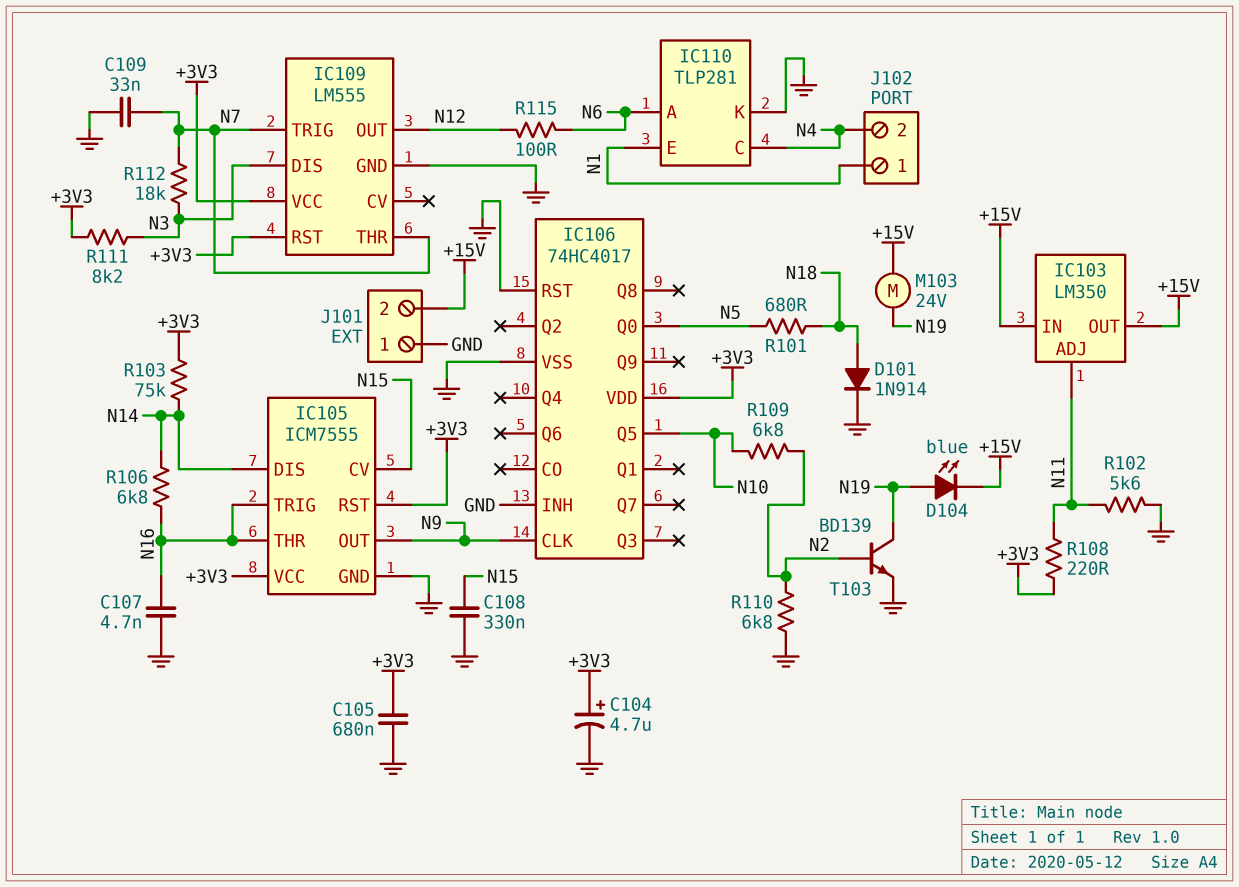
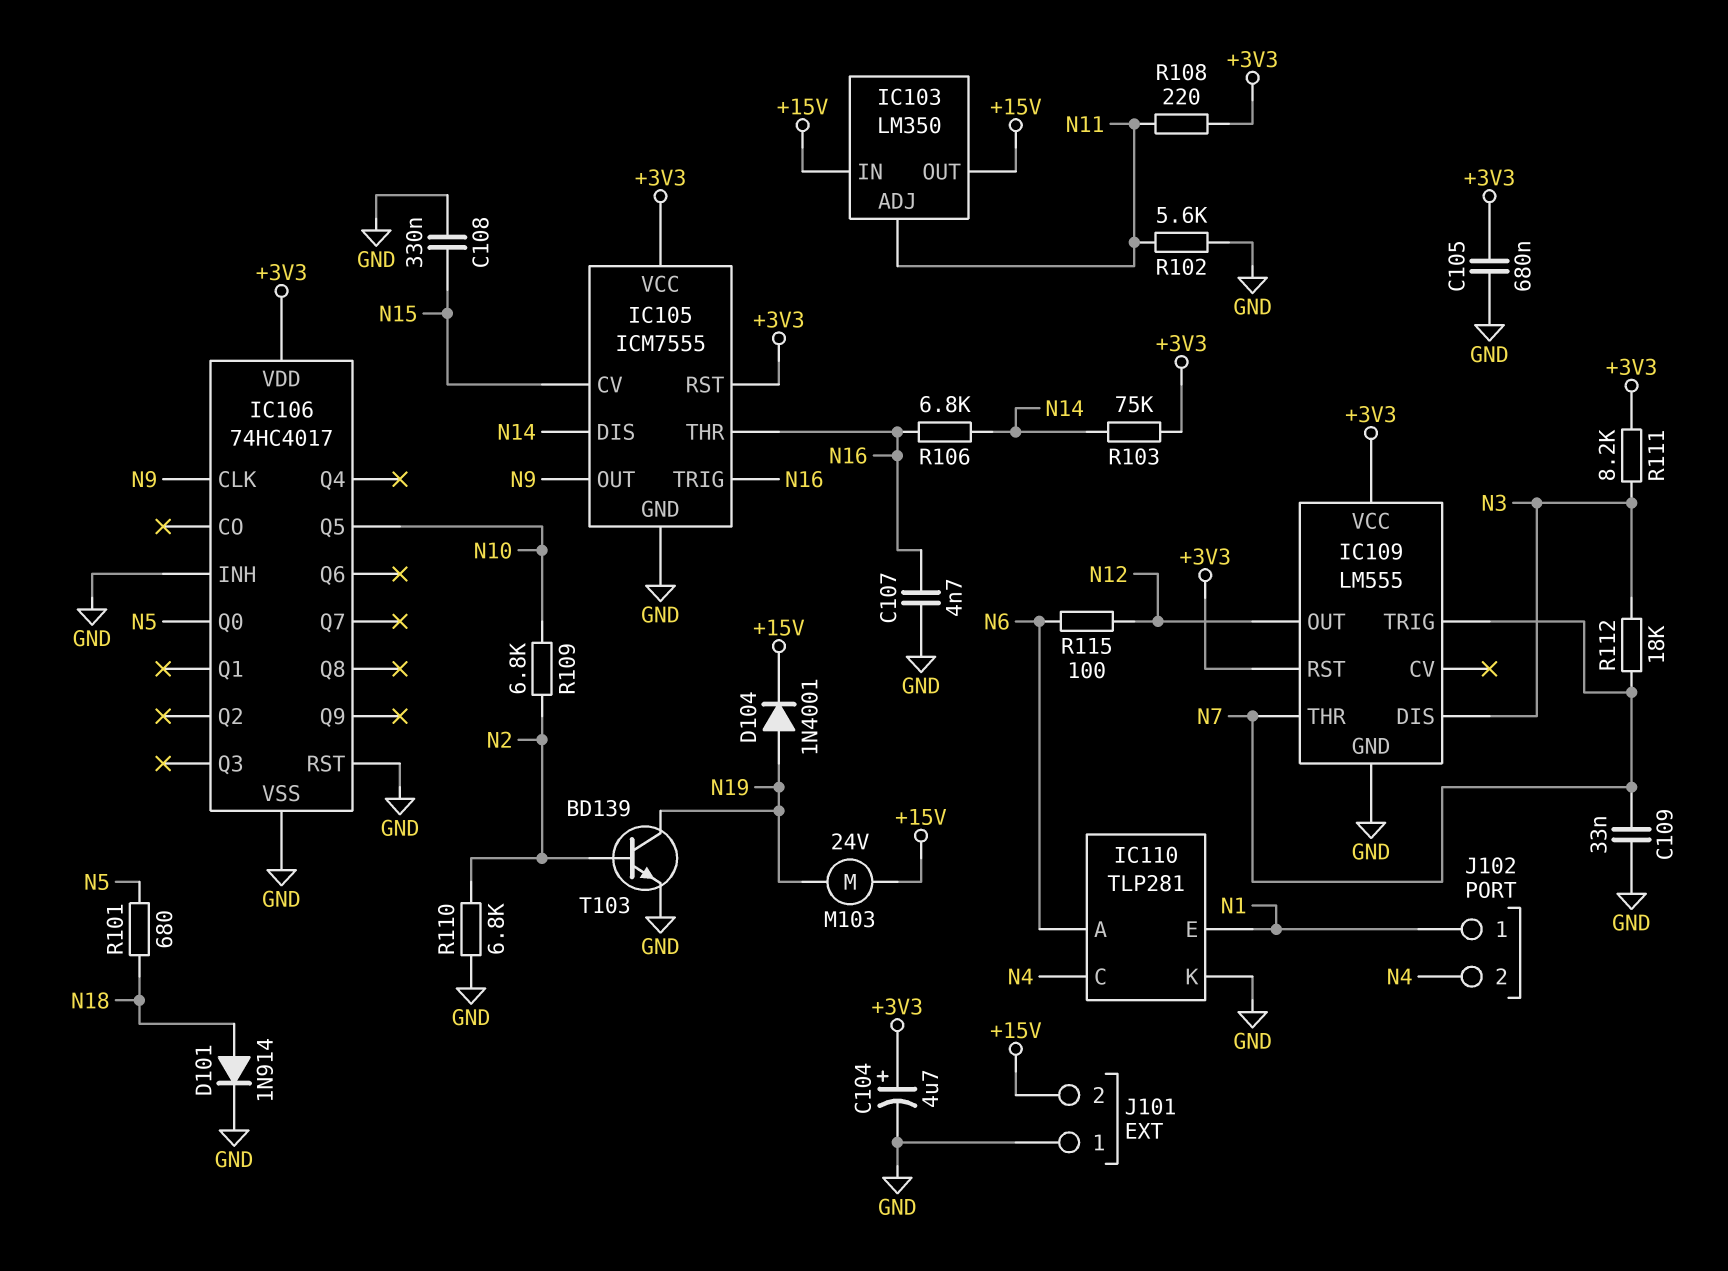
D104: LED blue (A N19, K +15V) -> diode 1N4001 (A N19, K +15V)

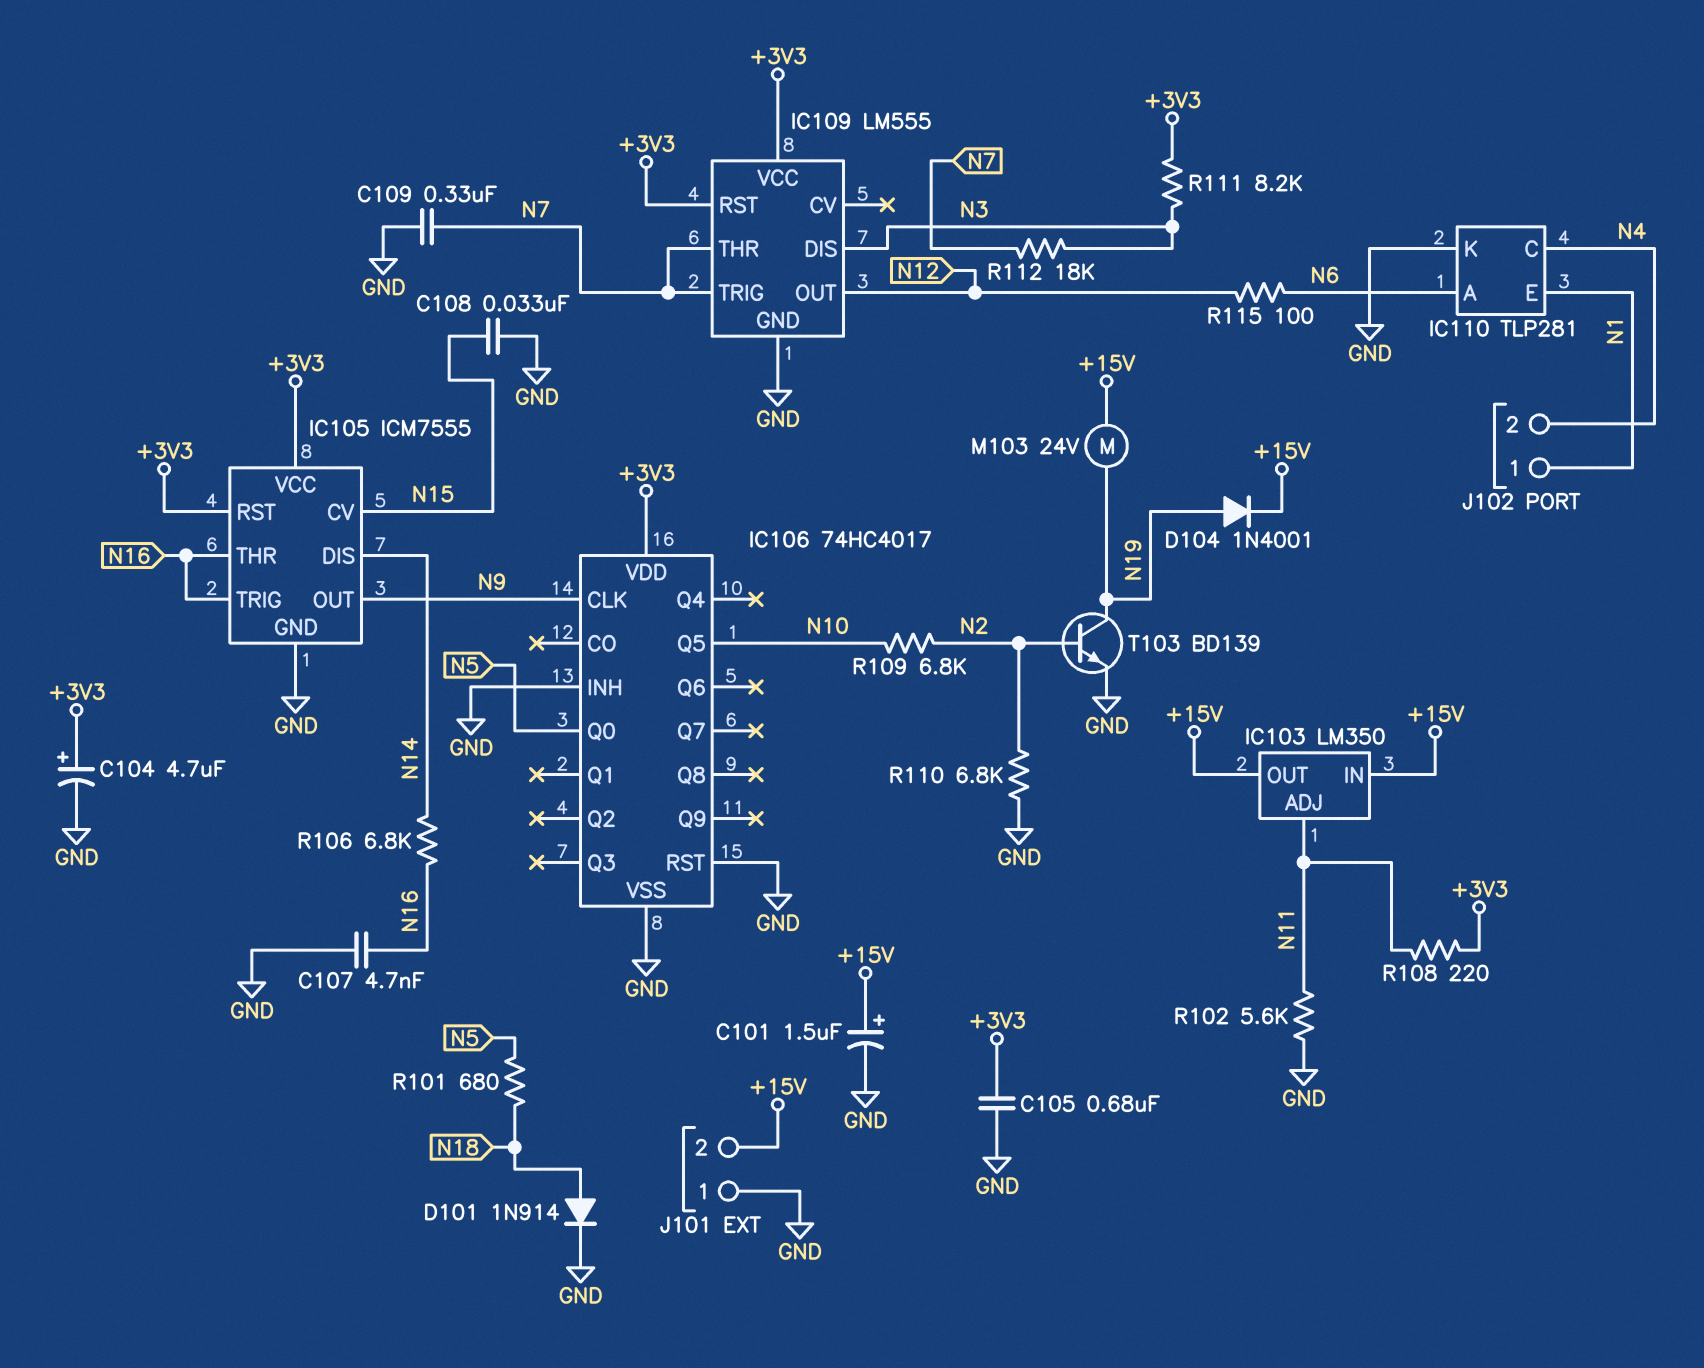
C101: none -> 1.5uF (plus +15V, minus GND)
C108: 330nF (GND, N15) -> 33nF (GND, N15)
C109: 33nF (GND, N7) -> 330nF (GND, N7)
R103: 75k (+3V3, N14) -> none

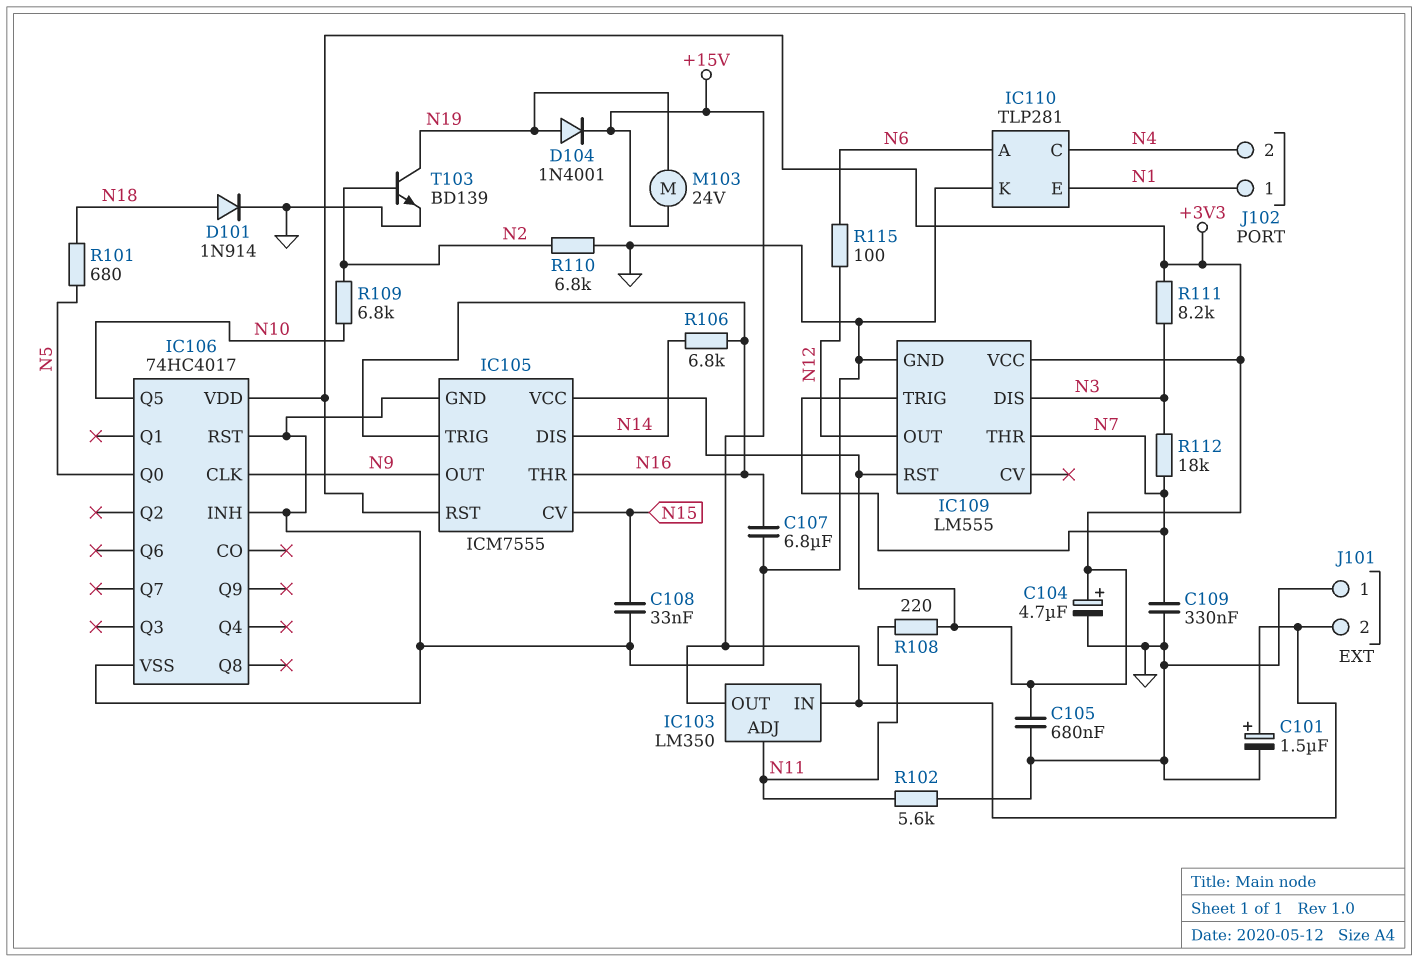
C107: 4.7nF (GND, N16) -> 6.8uF (GND, N16)

